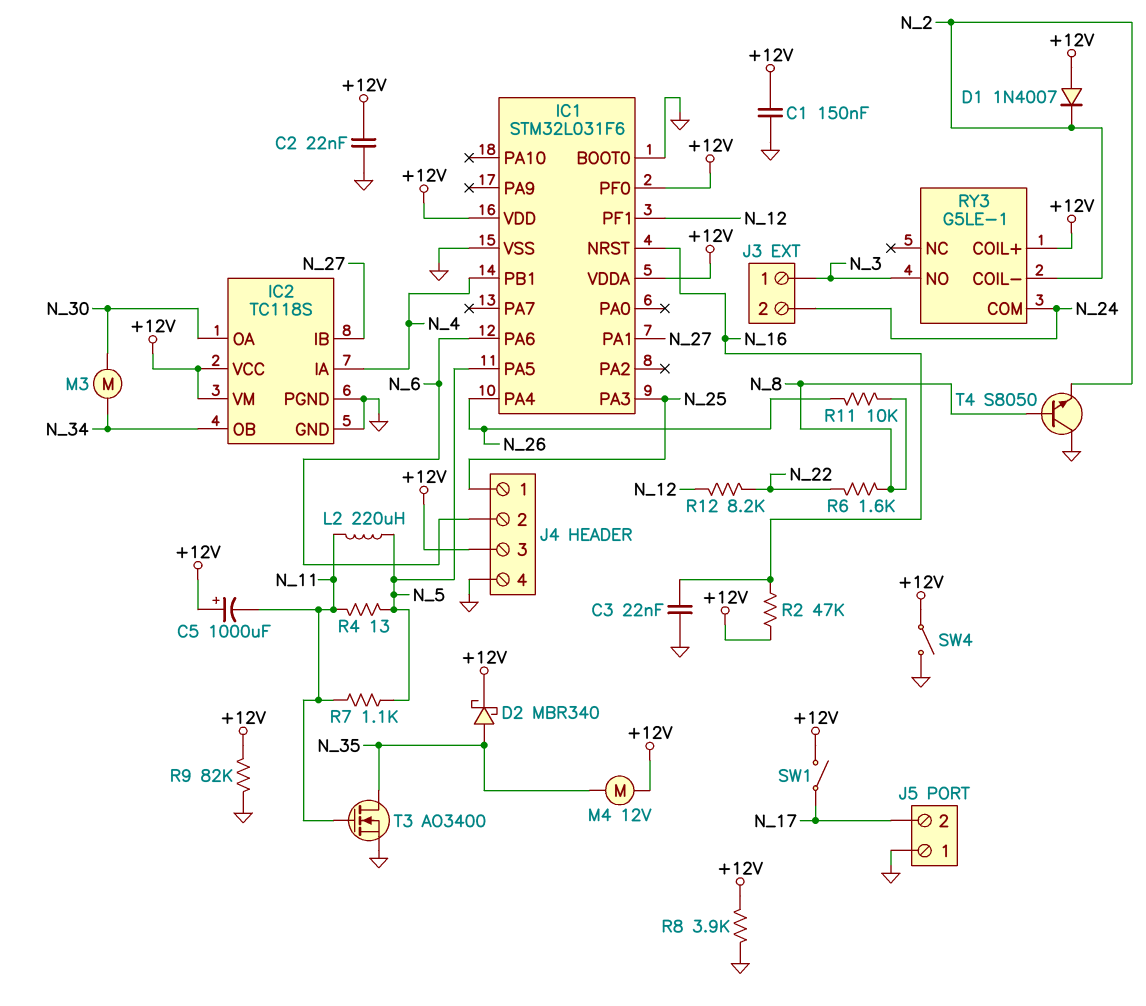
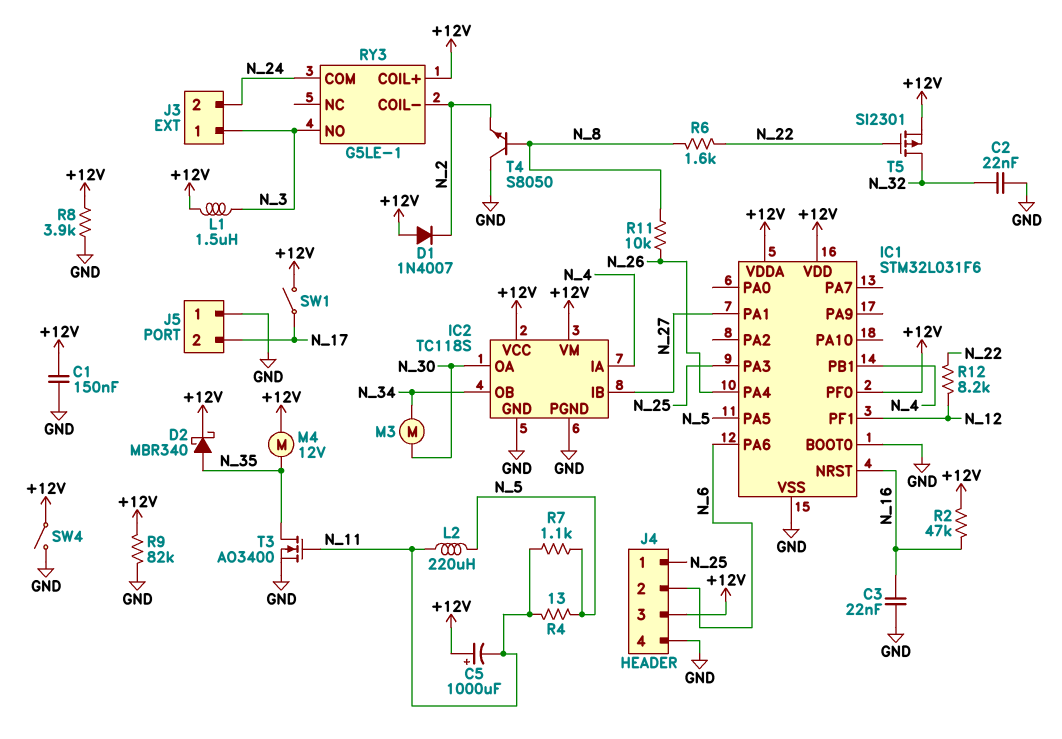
C2: 22nF (+12V, GND) -> 22nF (GND, N_32)
L1: none -> 1.5uH (+12V, N_3)
T5: none -> PMOS SI2301 (G N_22, D N_32, S +12V)

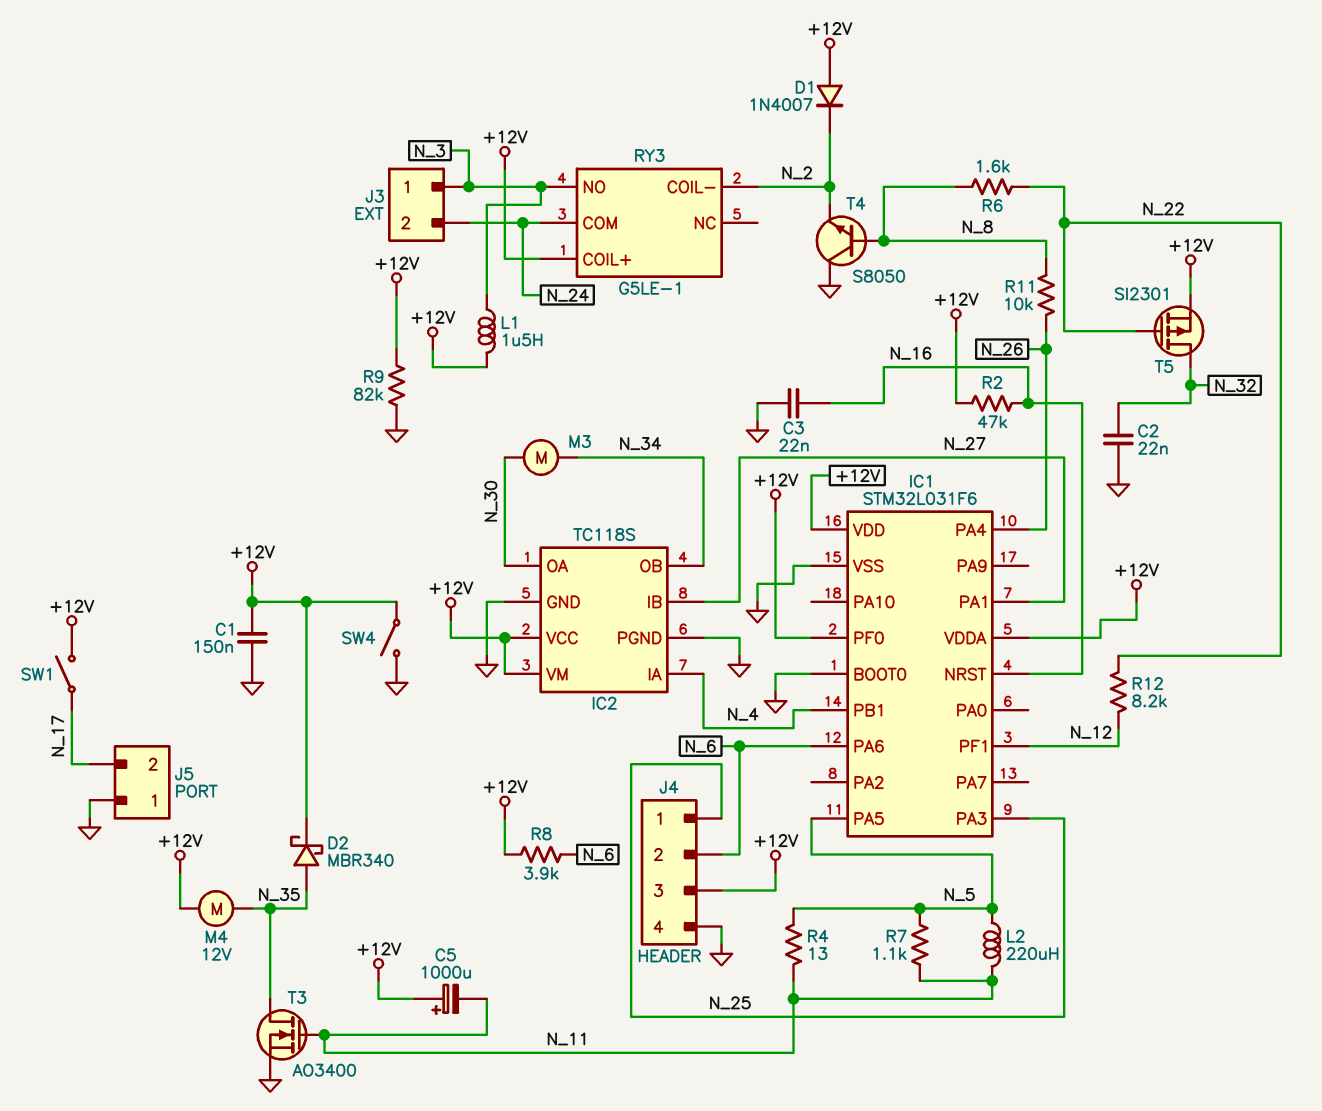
R8: 3.9k (+12V, GND) -> 3.9k (+12V, N_6)

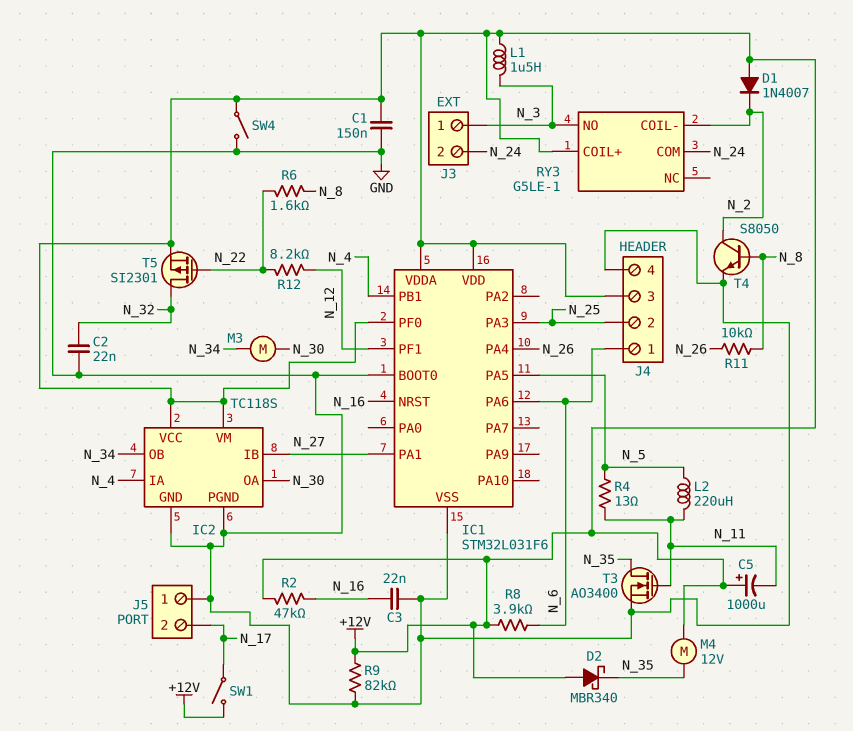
D2: schottky MBR340 (A N_35, K +12V) -> schottky MBR340 (A +12V, K N_35)
J4 pin 1: N_25 -> N_6
J4 pin 2: N_6 -> N_25
R7: 1.1k (N_5, N_11) -> none
T4: NPN S8050 (B N_8, C GND, E N_2) -> NPN S8050 (B N_8, C N_2, E GND)

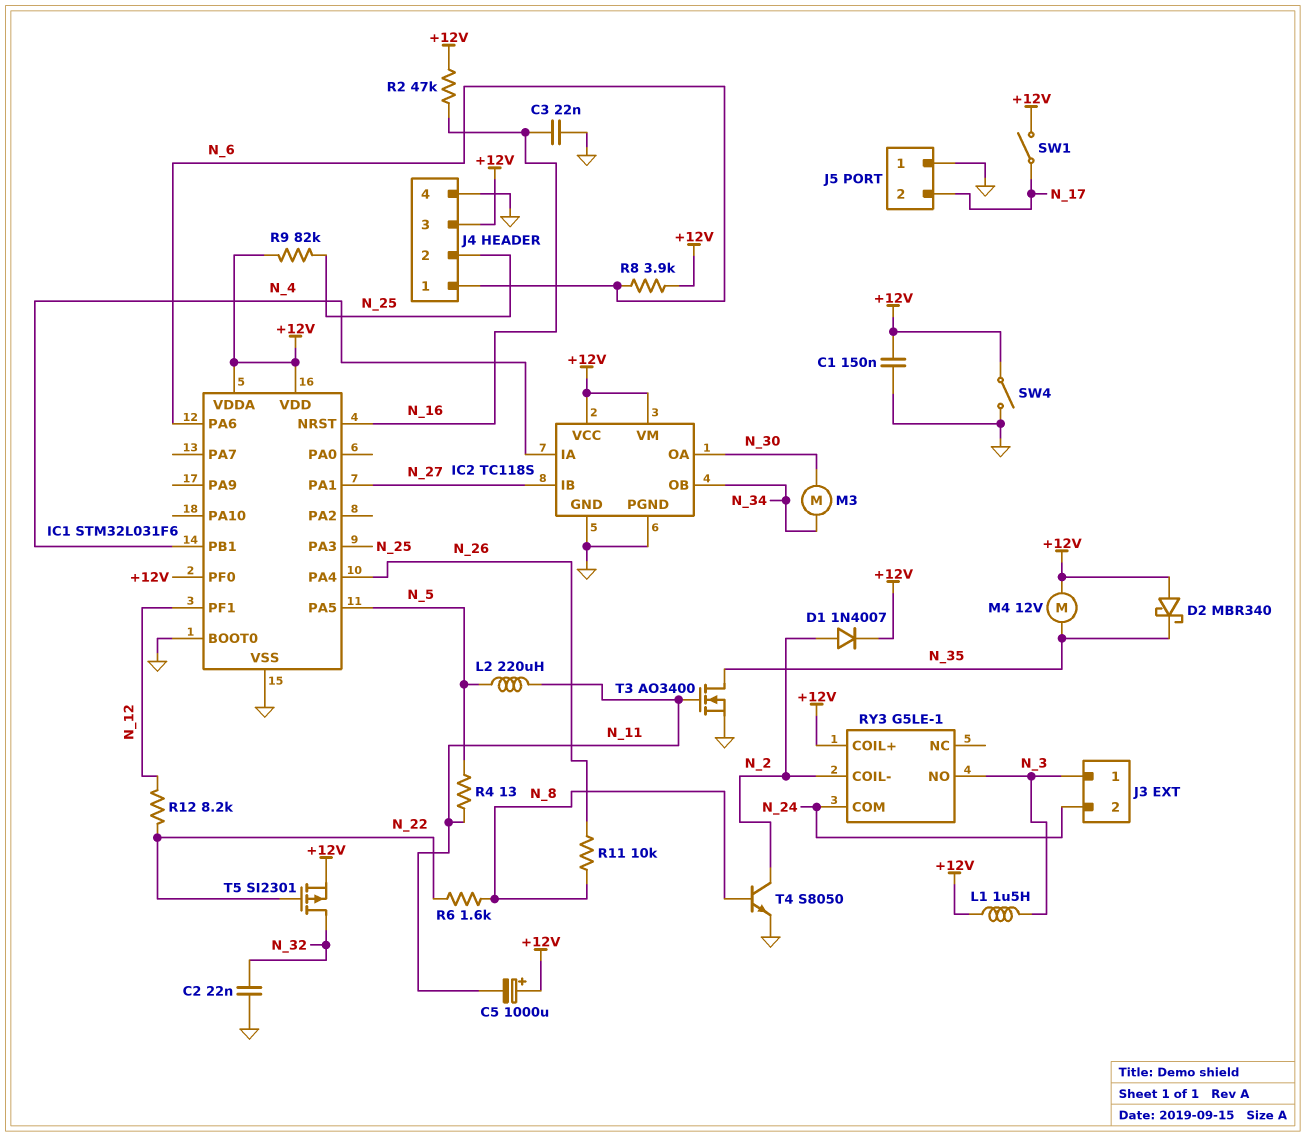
D1: diode 1N4007 (A +12V, K N_2) -> diode 1N4007 (A N_2, K +12V)
R9: 82k (+12V, GND) -> 82k (+12V, N_25)

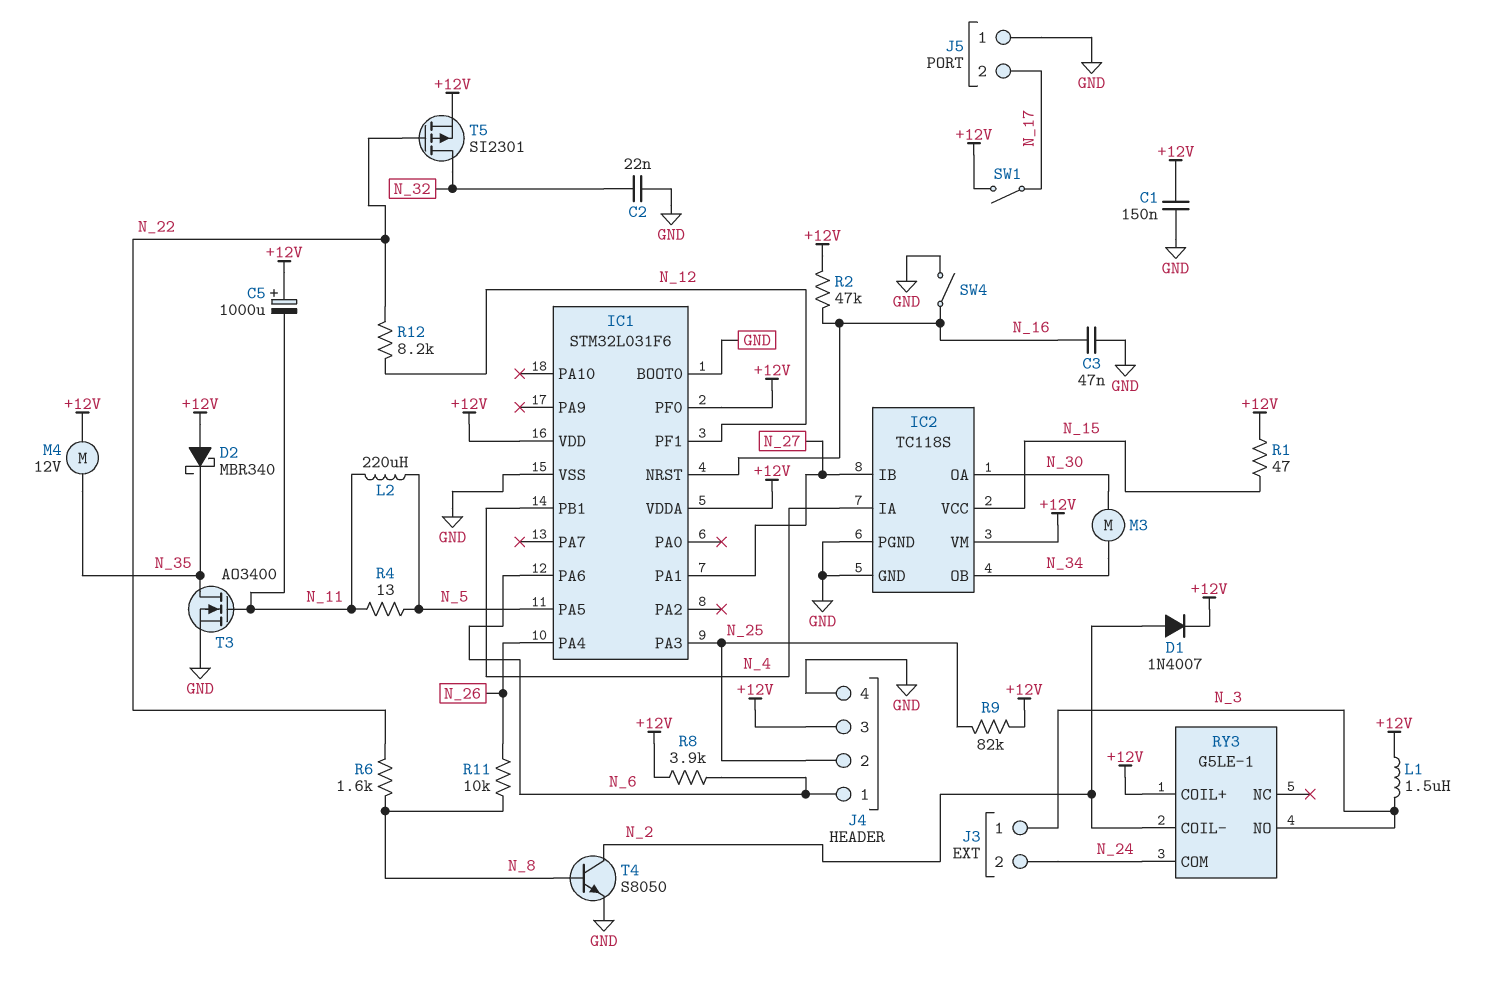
C3: 22nF (GND, N_16) -> 47nF (GND, N_16)
IC2 pin VCC: +12V -> N_15
R1: none -> 47 (+12V, N_15)
SW4: switch (+12V, GND) -> switch (GND, N_16)

